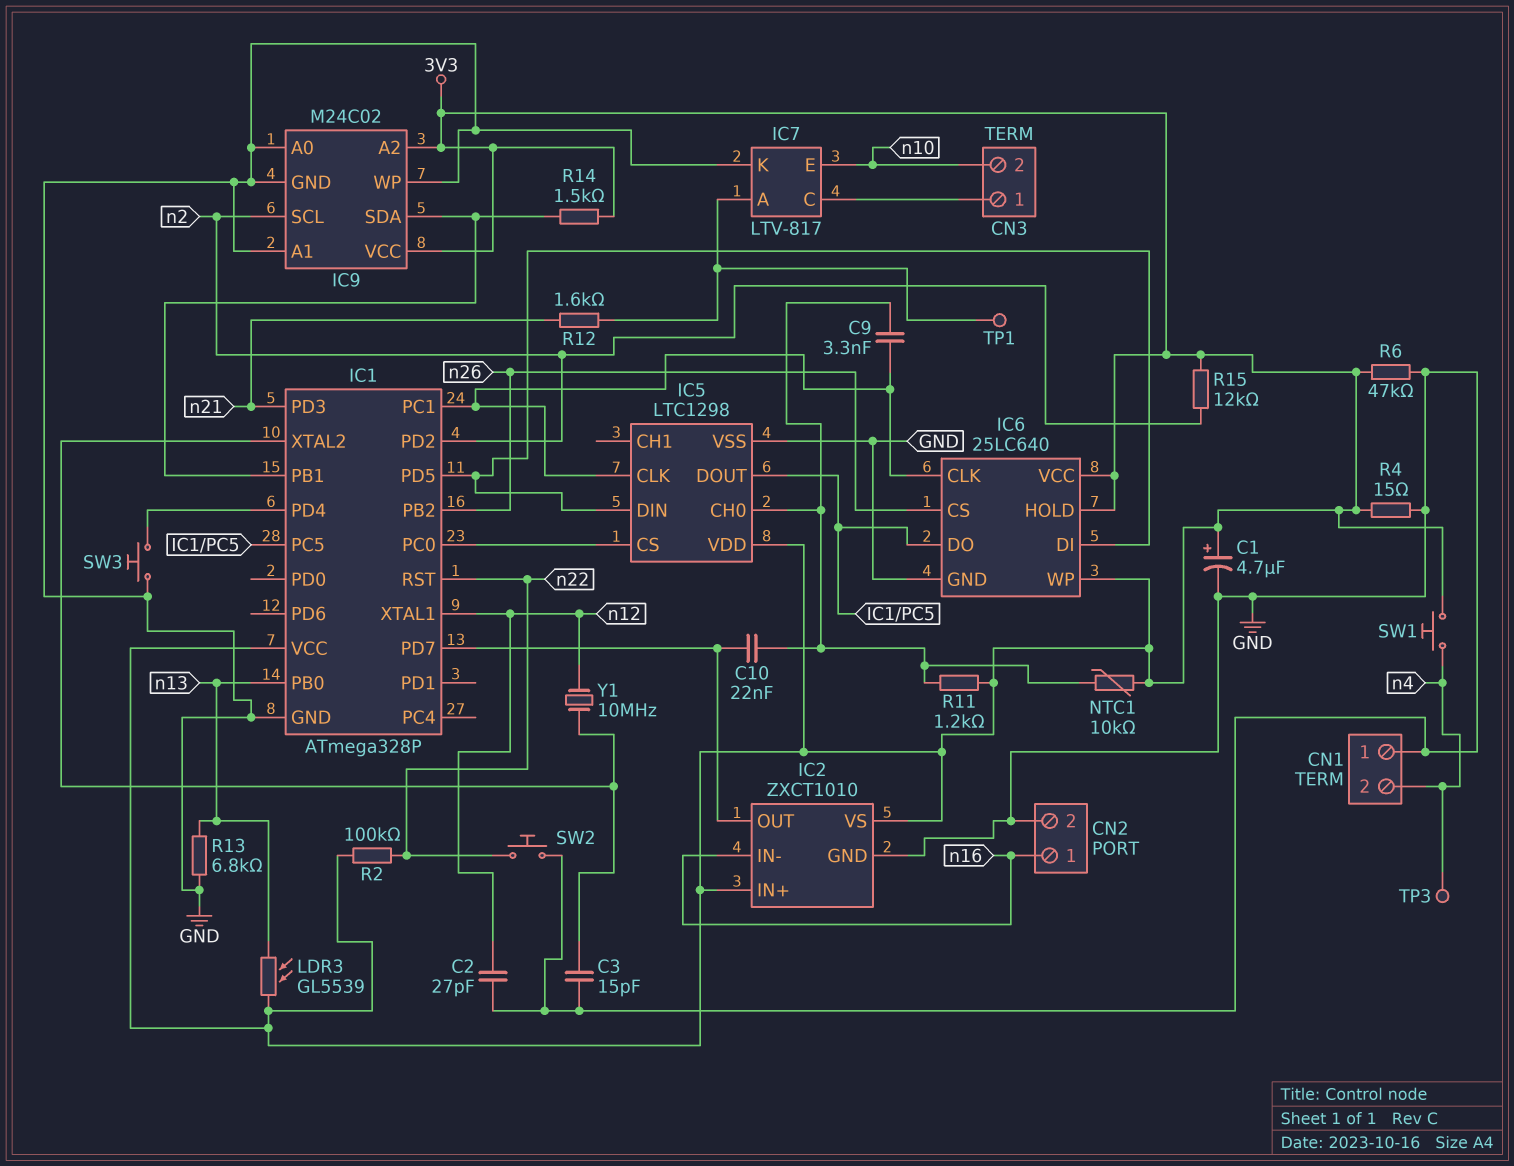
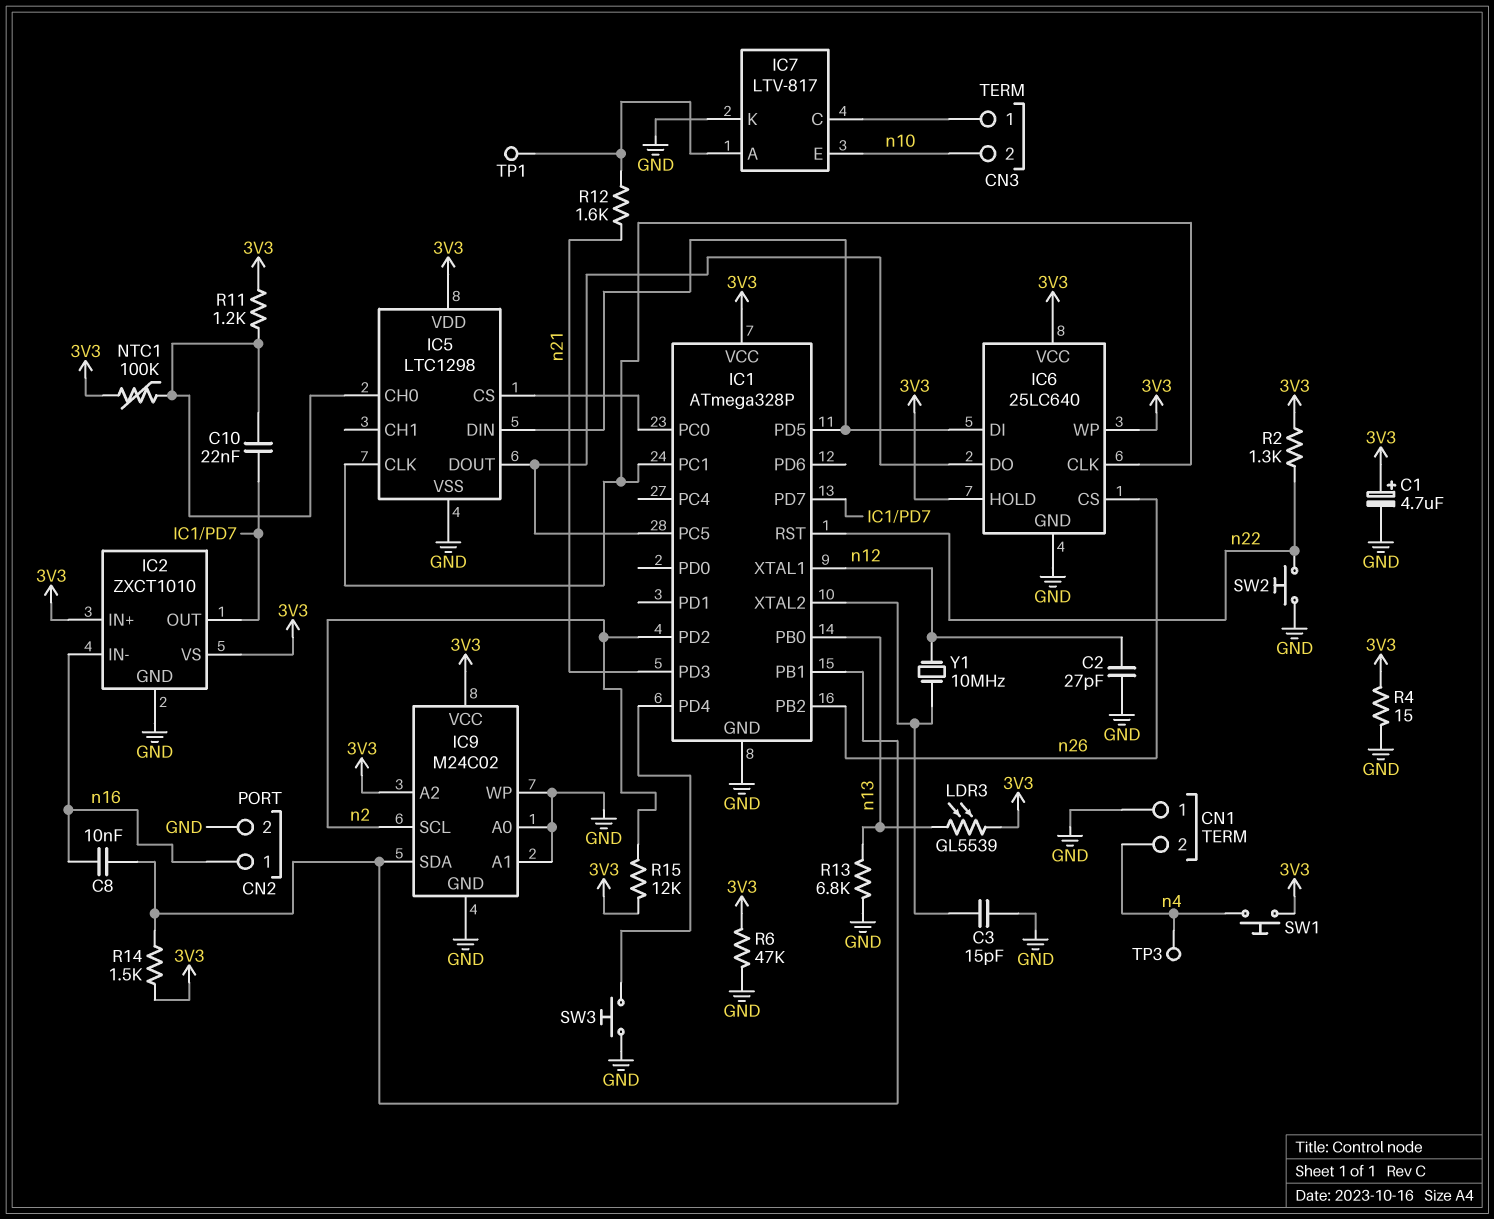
C8: none -> 10nF (IC1/PB1, n16)
C9: 3.3nF (IC1/PC1, IC5/CH0) -> none
NTC1: 10k (3V3, IC5/CH0) -> 100k (3V3, IC5/CH0)
R2: 100k (3V3, n22) -> 1.3k (3V3, n22)

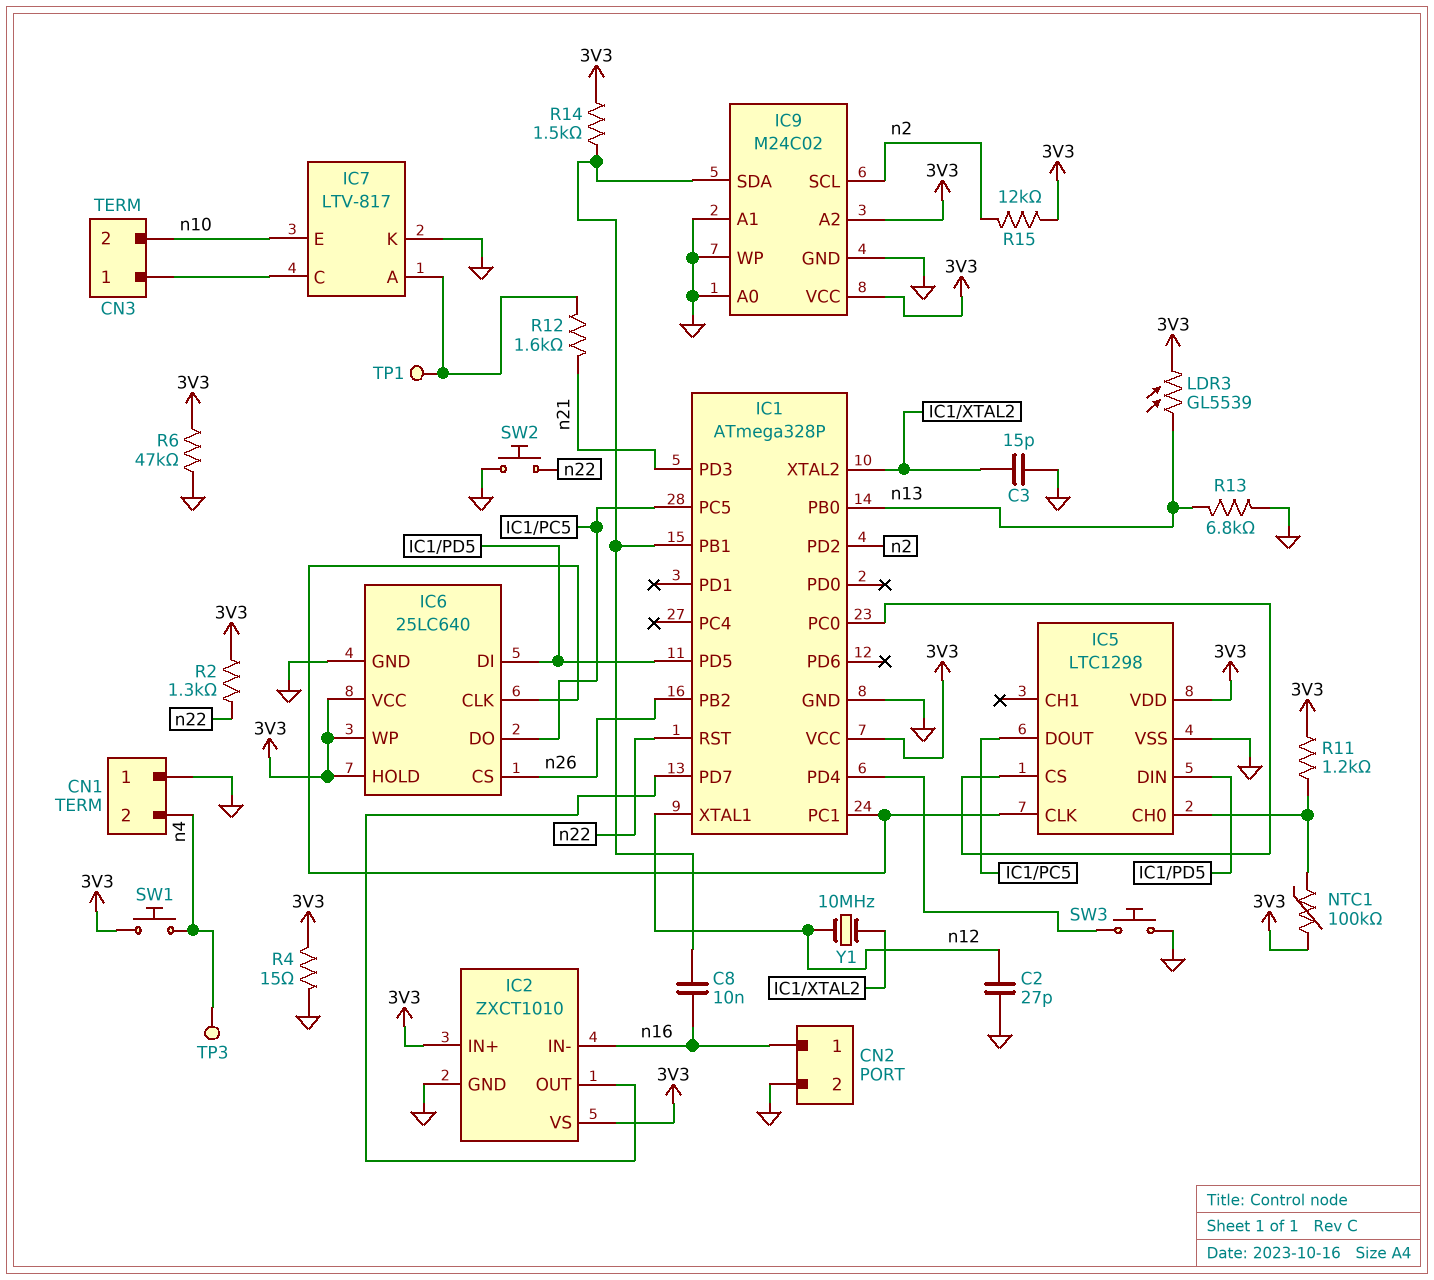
C1: 4.7uF (plus 3V3, minus GND) -> none
C10: 22nF (IC1/PD7, IC5/CH0) -> none

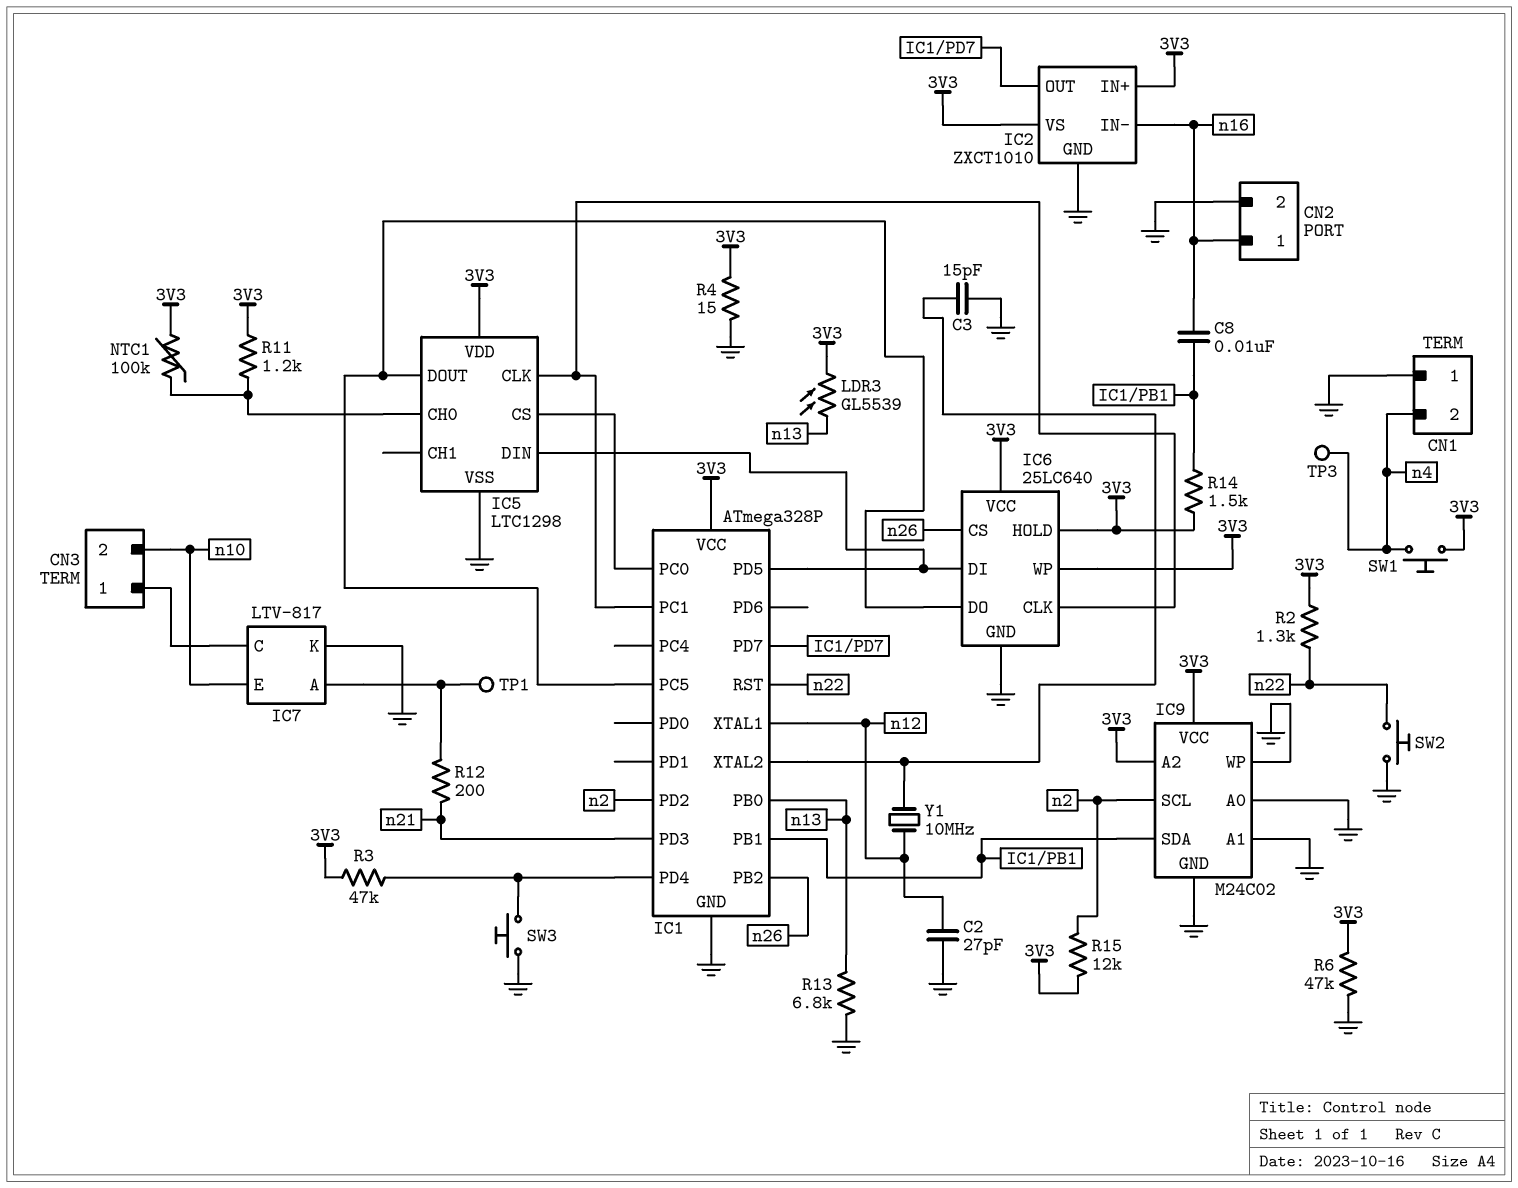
R3: none -> 47k (3V3, IC1/PD4)
R12: 1.6k (IC7/A, n21) -> 200 (IC7/A, n21)

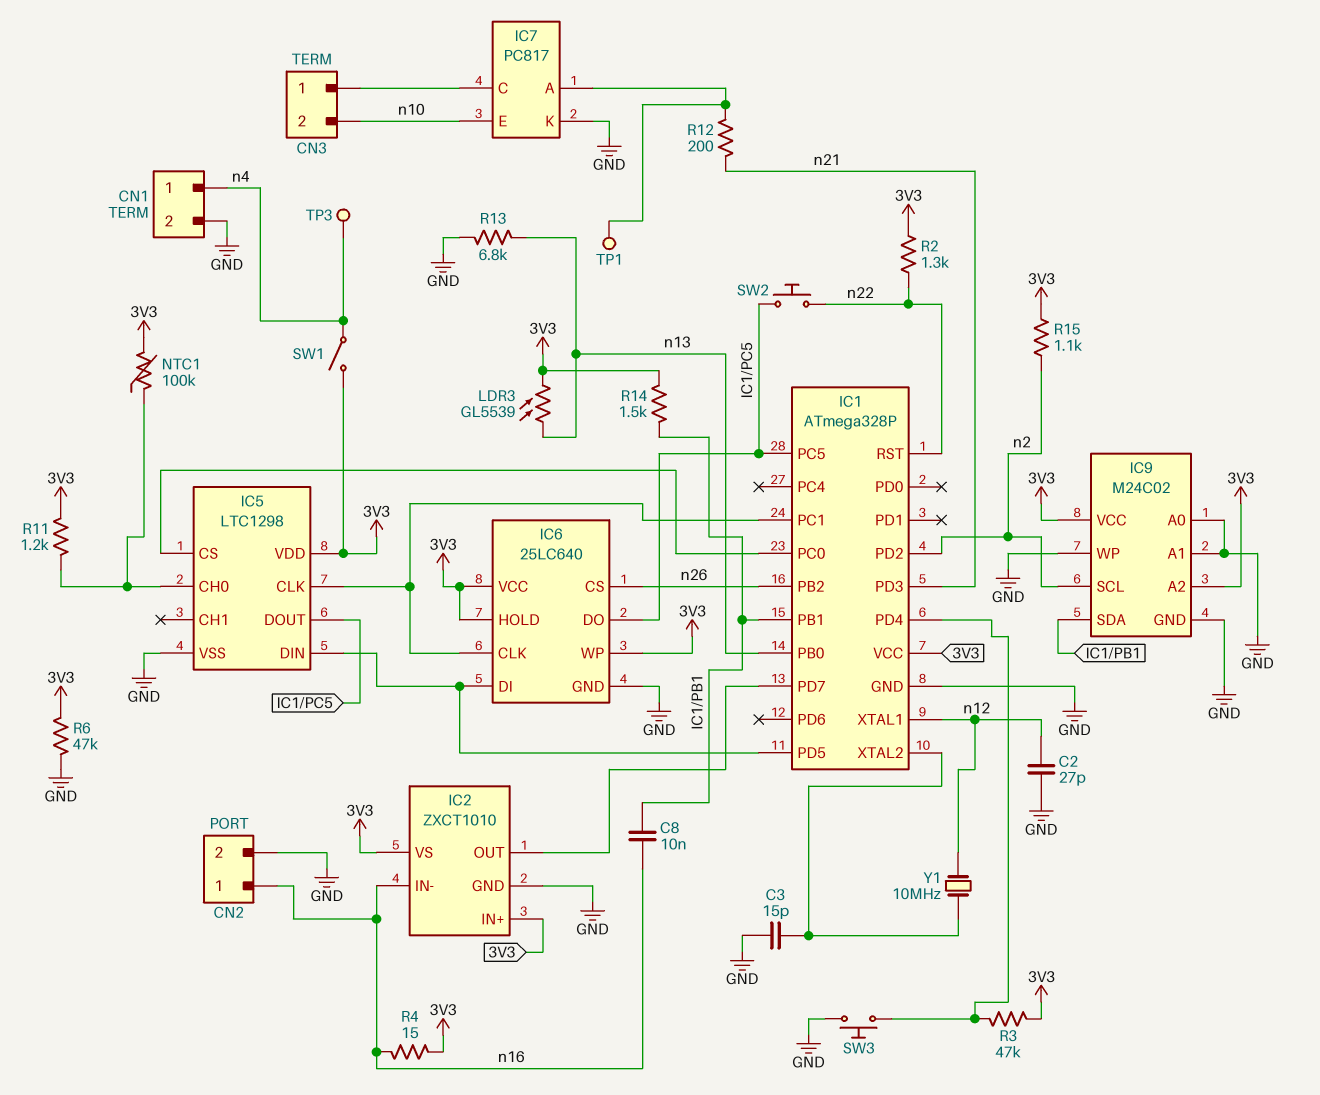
CN1 pin 1: GND -> n4
CN1 pin 2: n4 -> GND
IC7: LTV-817 -> PC817
R4: 15 (3V3, GND) -> 15 (3V3, n16)
R15: 12k (3V3, n2) -> 1.1k (3V3, n2)
SW1: button (3V3, n4) -> switch (3V3, n4)
SW2: button (GND, n22) -> button (IC1/PC5, n22)

